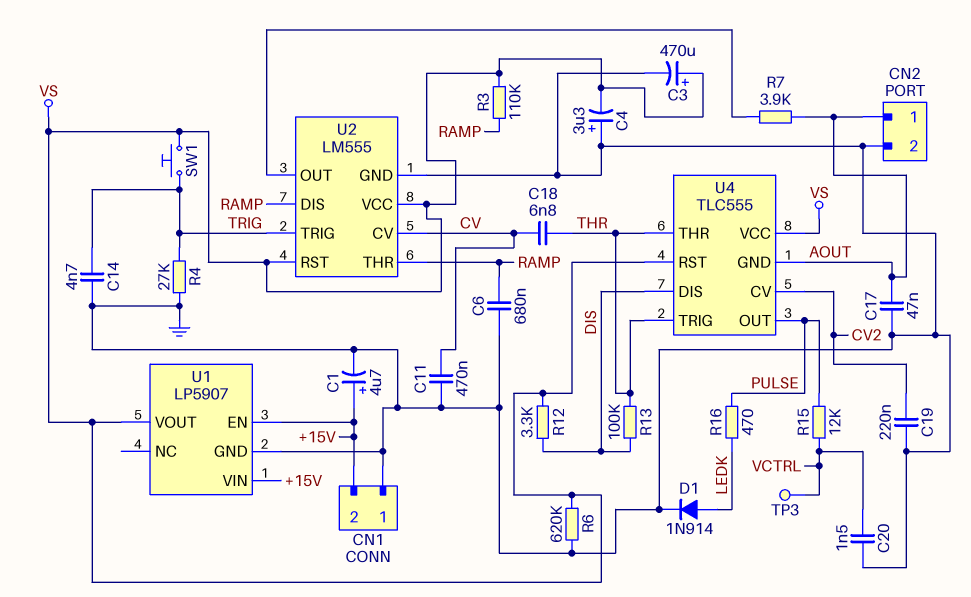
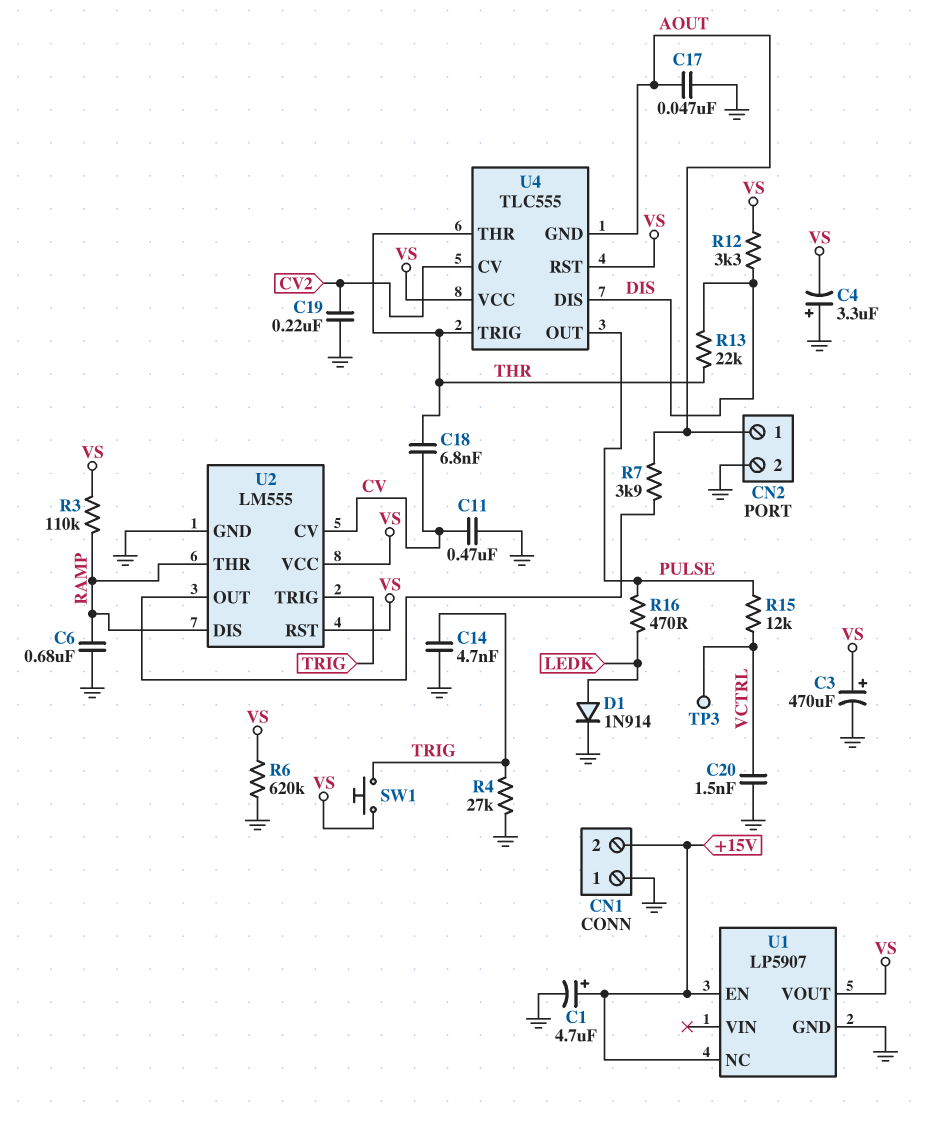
R13: 100k (DIS, THR) -> 22k (DIS, THR)
U1 pin NC: none -> +15V
U1 pin VIN: +15V -> none

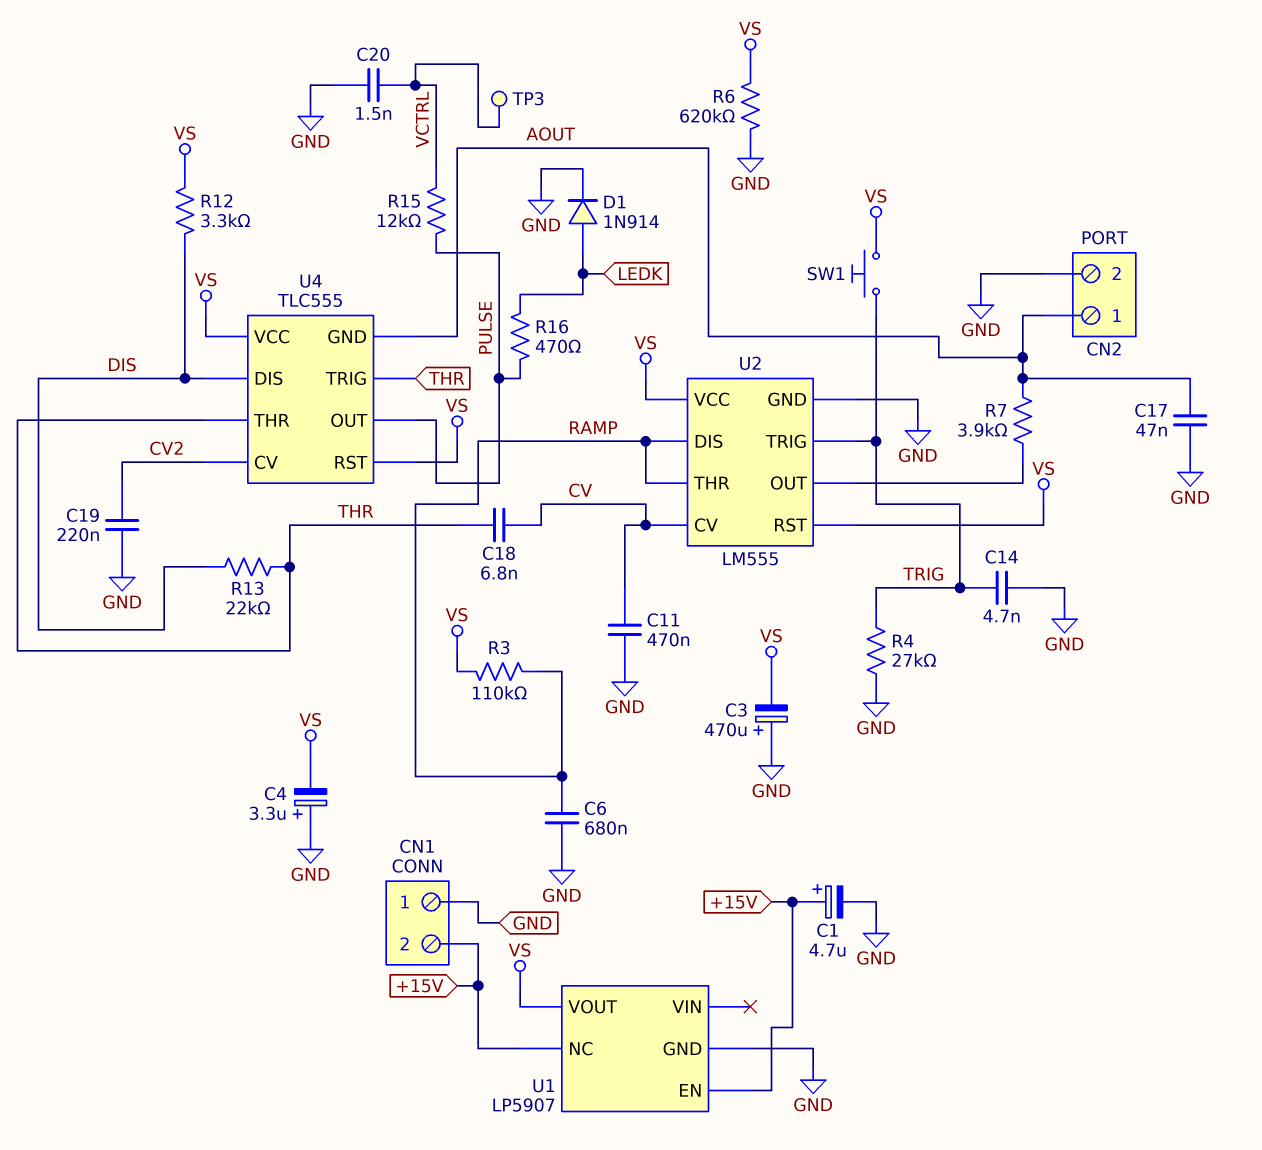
C3: 470uF (plus VS, minus GND) -> 470uF (plus GND, minus VS)

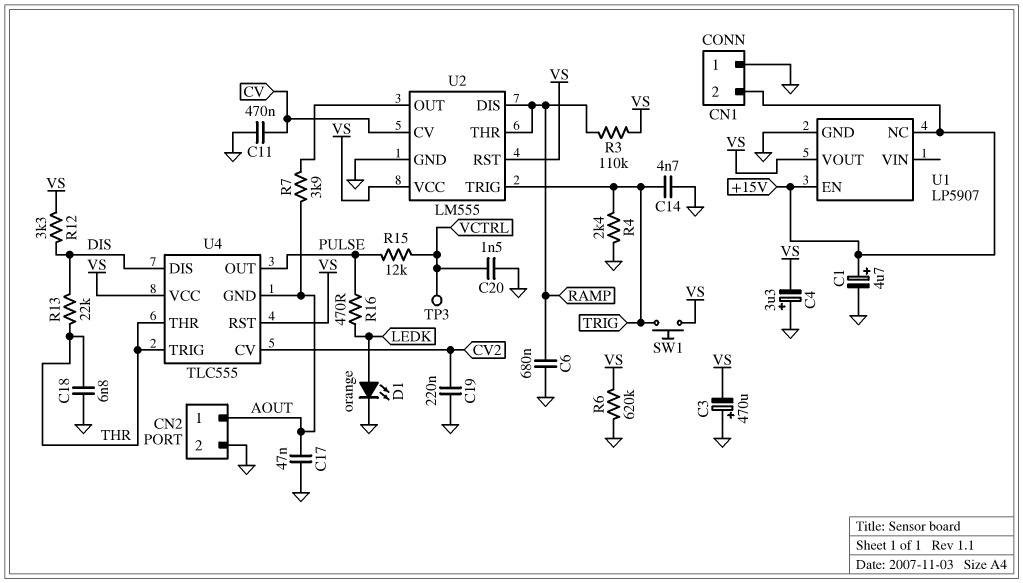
C18: 6.8nF (CV, THR) -> 6.8nF (GND, THR)
D1: diode 1N914 (A LEDK, K GND) -> LED orange (A LEDK, K GND)
R4: 27k (GND, TRIG) -> 2.4k (GND, TRIG)

